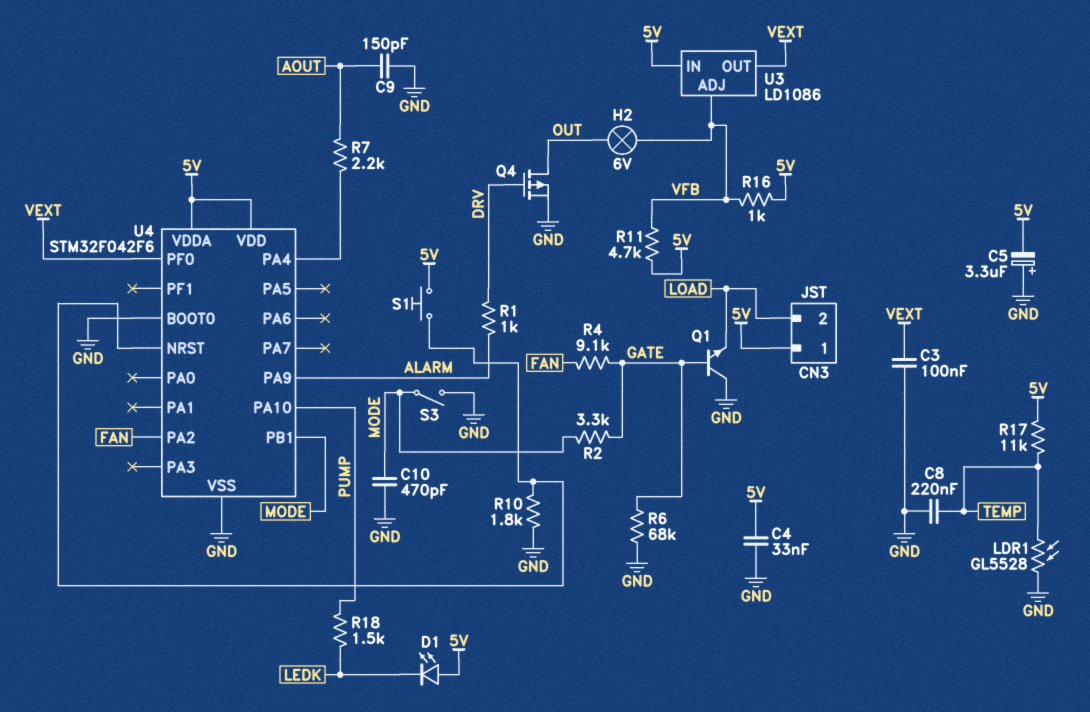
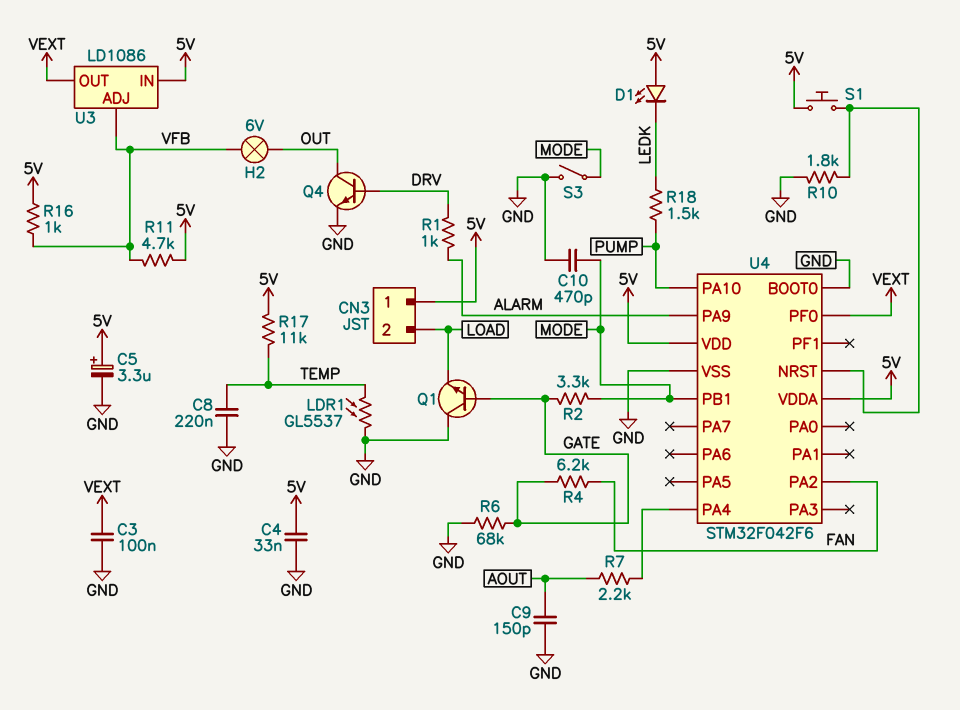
C5: 3.3uF (plus GND, minus 5V) -> 3.3uF (plus 5V, minus GND)
LDR1: GL5528 (GND, TEMP) -> GL5537 (GND, TEMP)
Q4: PMOS (G DRV, D OUT, S GND) -> NPN (B DRV, C OUT, E GND)
R4: 9.1k (FAN, GATE) -> 6.2k (FAN, GATE)

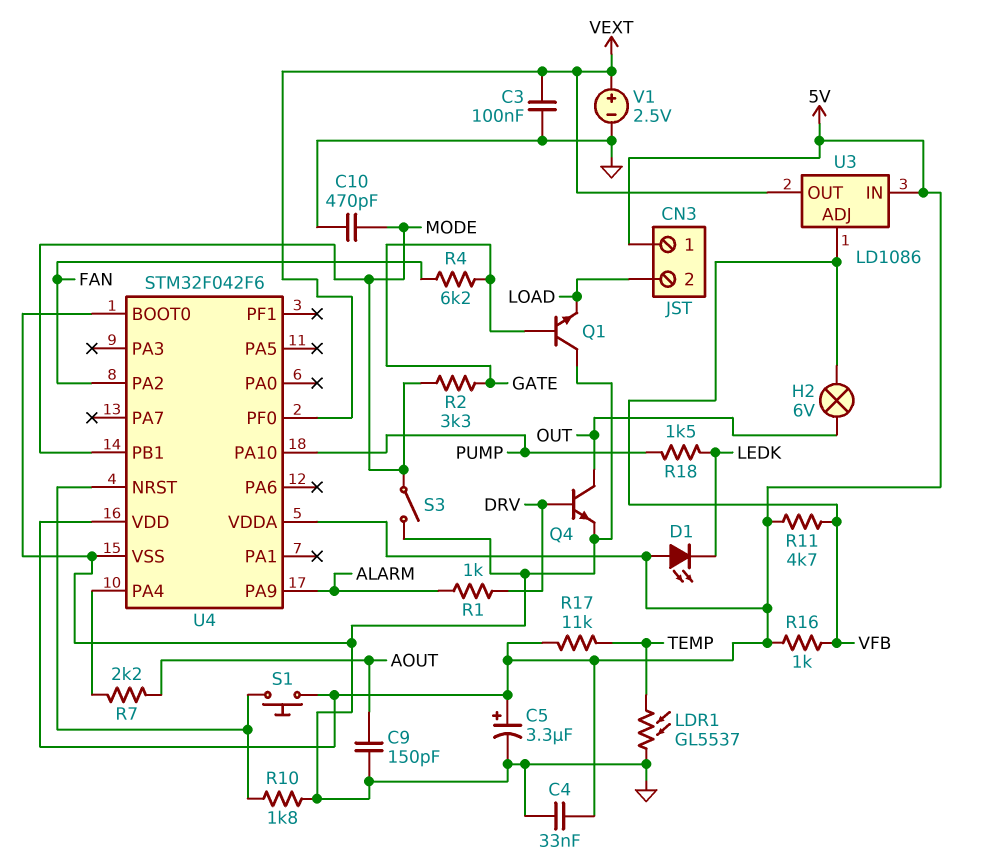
C8: 220nF (GND, TEMP) -> none
R6: 68k (GATE, GND) -> none
V1: none -> 2.5V (plus VEXT, minus GND)

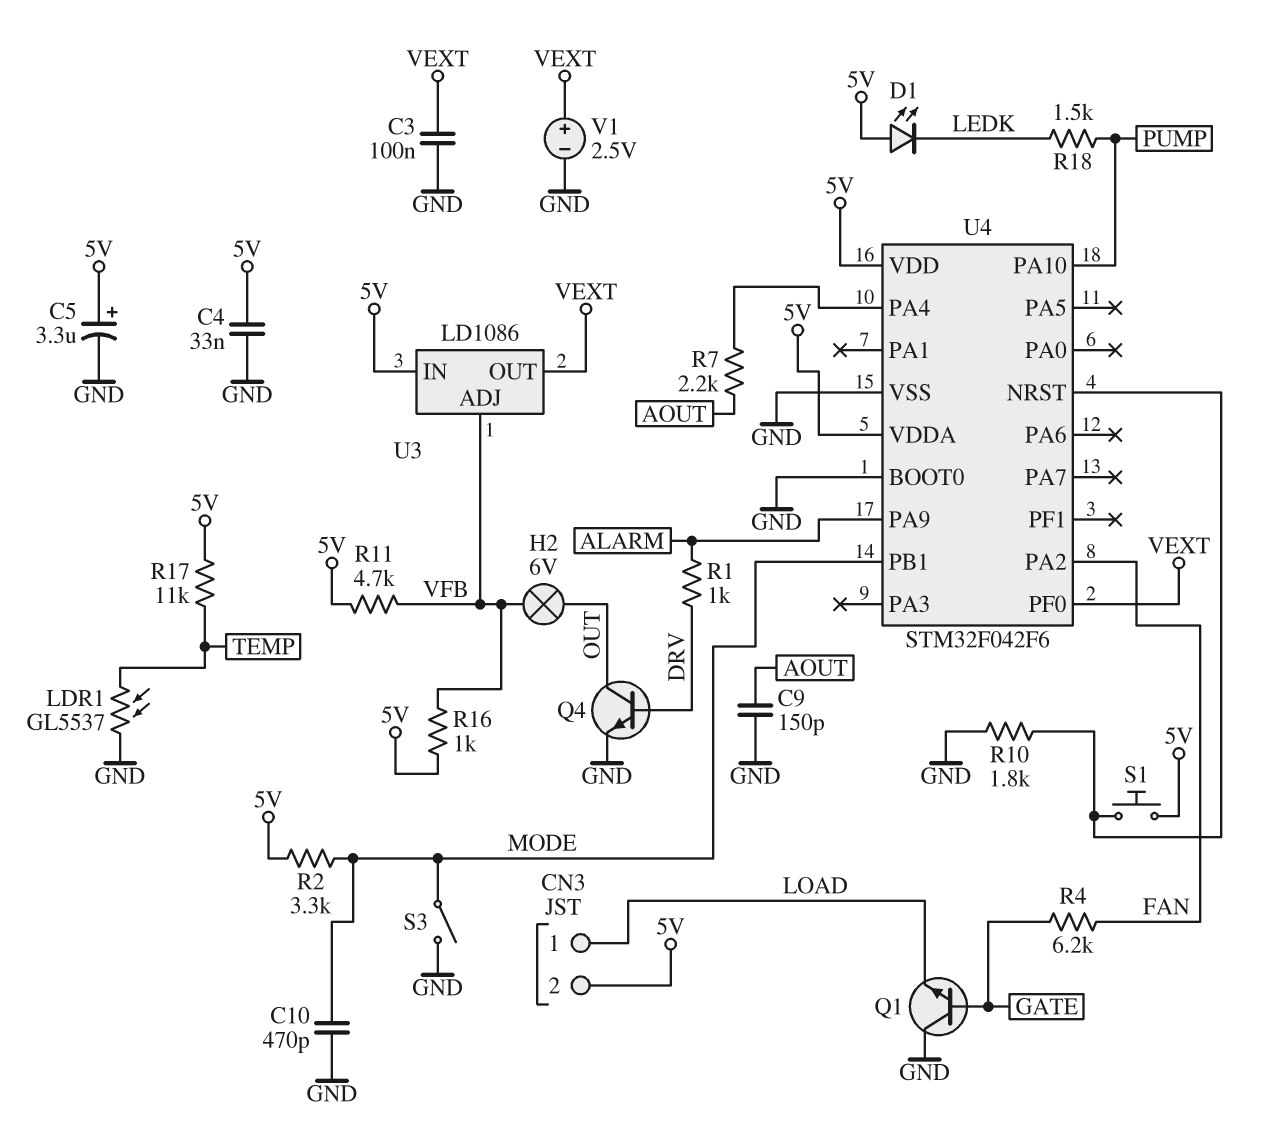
CN3 pin 1: 5V -> LOAD
CN3 pin 2: LOAD -> 5V
R2: 3.3k (GATE, MODE) -> 3.3k (5V, MODE)

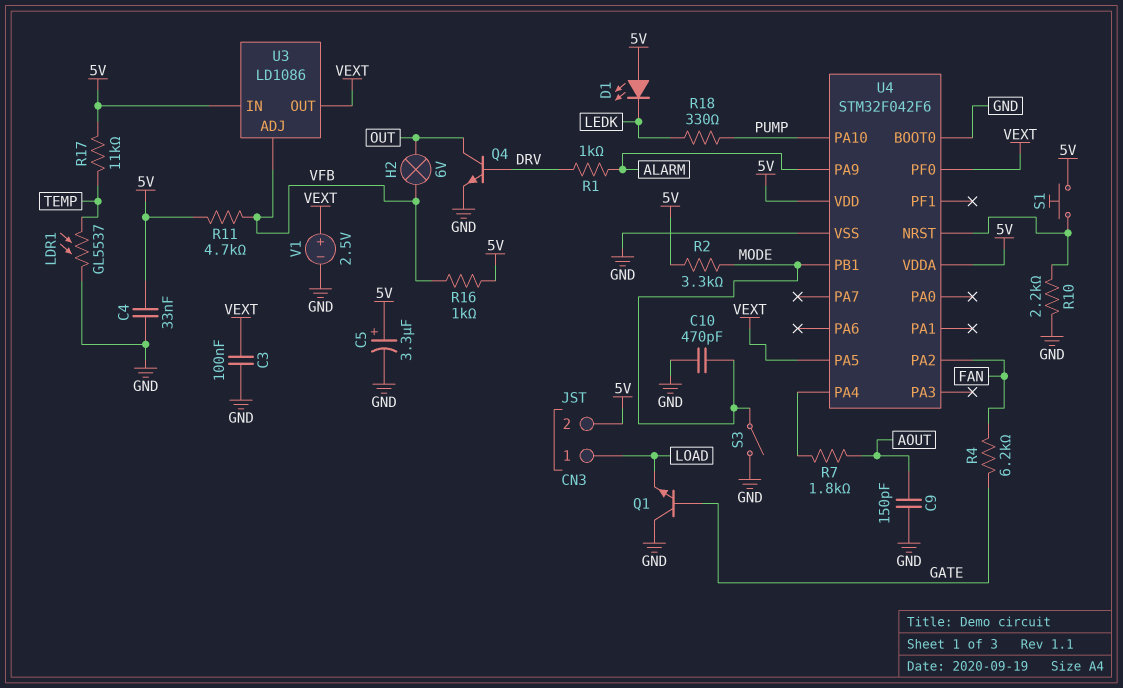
R7: 2.2k (AOUT, U4/PA4) -> 1.8k (AOUT, U4/PA4)
R10: 1.8k (GND, U4/NRST) -> 2.2k (GND, U4/NRST)
R18: 1.5k (LEDK, PUMP) -> 330 (LEDK, PUMP)
U4 pin PA5: none -> VEXT

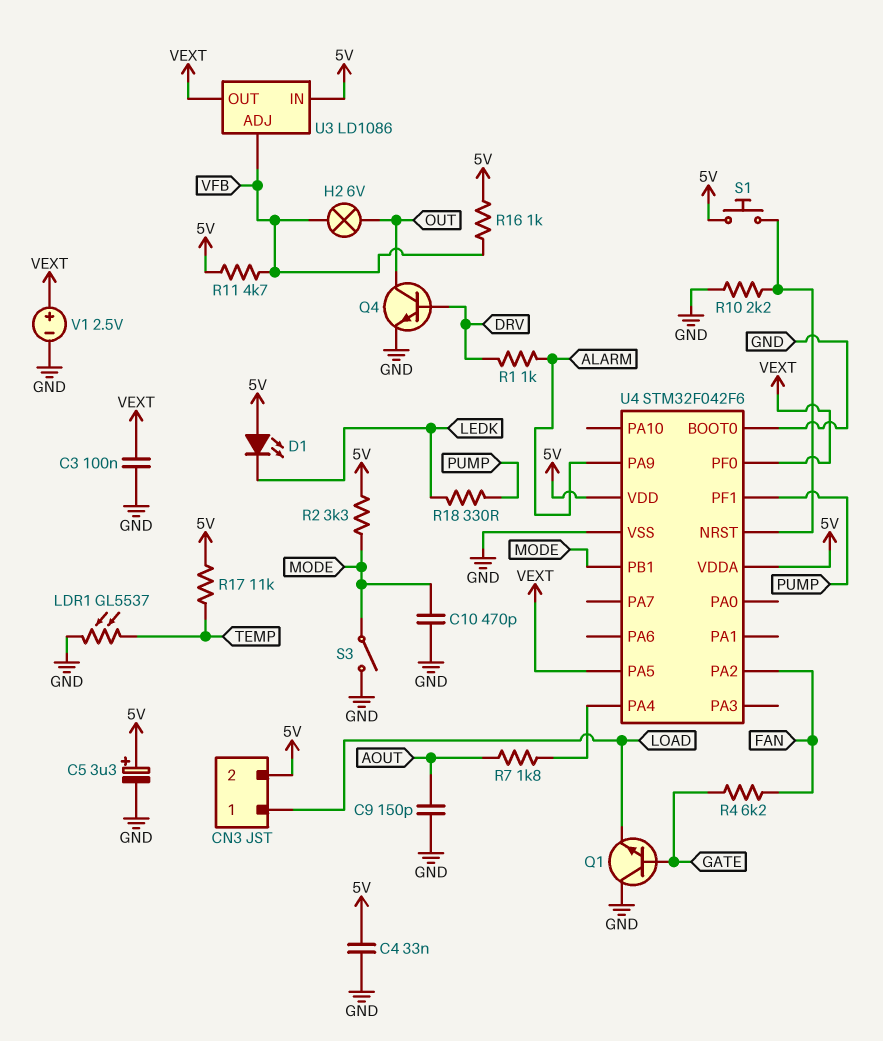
U4 pin PA10: PUMP -> none
U4 pin PF1: none -> PUMP

